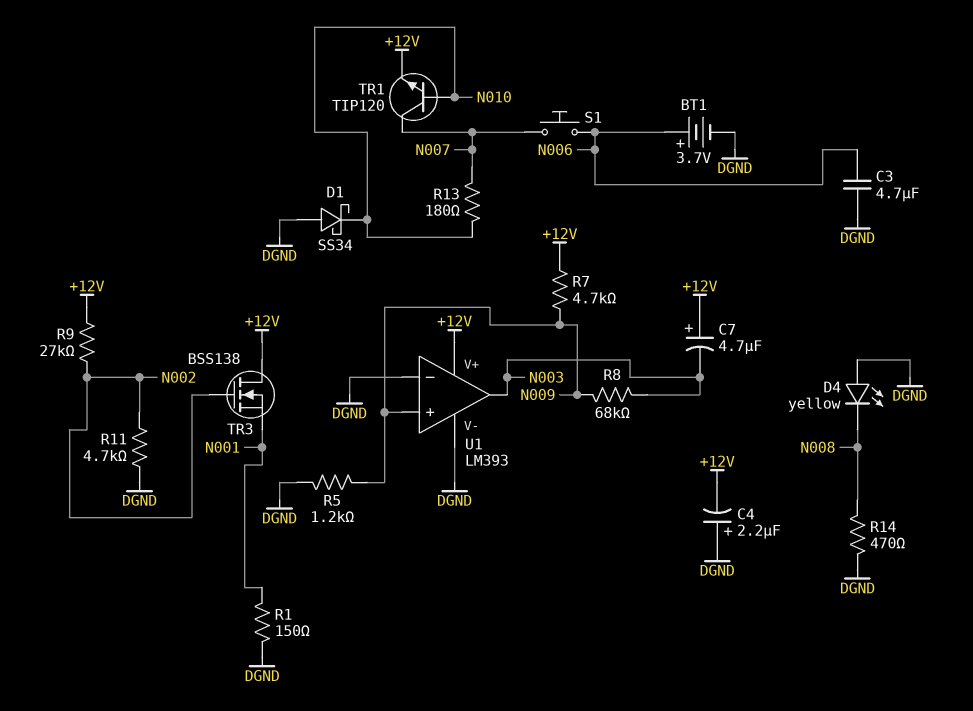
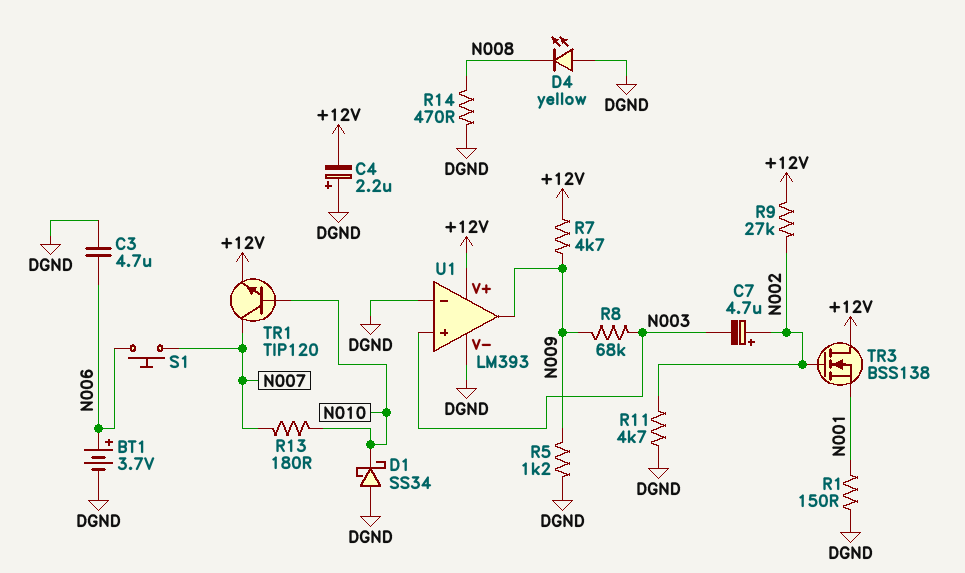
C7: 4.7uF (plus +12V, minus N003) -> 4.7uF (plus N002, minus N003)
U1 pin in+: N009 -> N003
U1 pin out: N003 -> N009

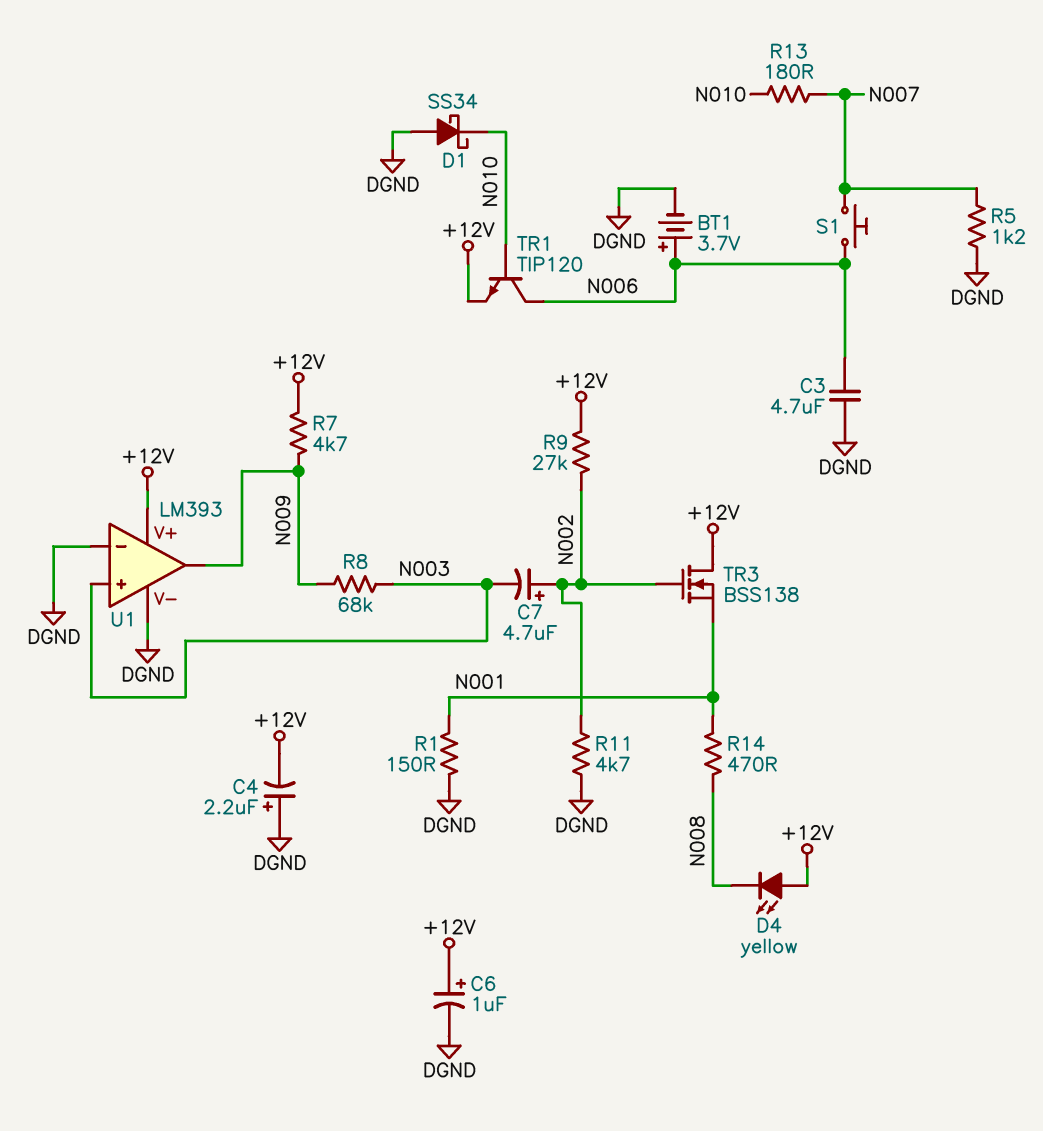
C6: none -> 1uF (plus +12V, minus DGND)
D4: LED yellow (A DGND, K N008) -> LED yellow (A +12V, K N008)
R5: 1.2k (DGND, N009) -> 1.2k (DGND, N007)
R14: 470 (DGND, N008) -> 470 (N001, N008)
TR1: NPN TIP120 (B N010, C N007, E +12V) -> NPN TIP120 (B N010, C N006, E +12V)

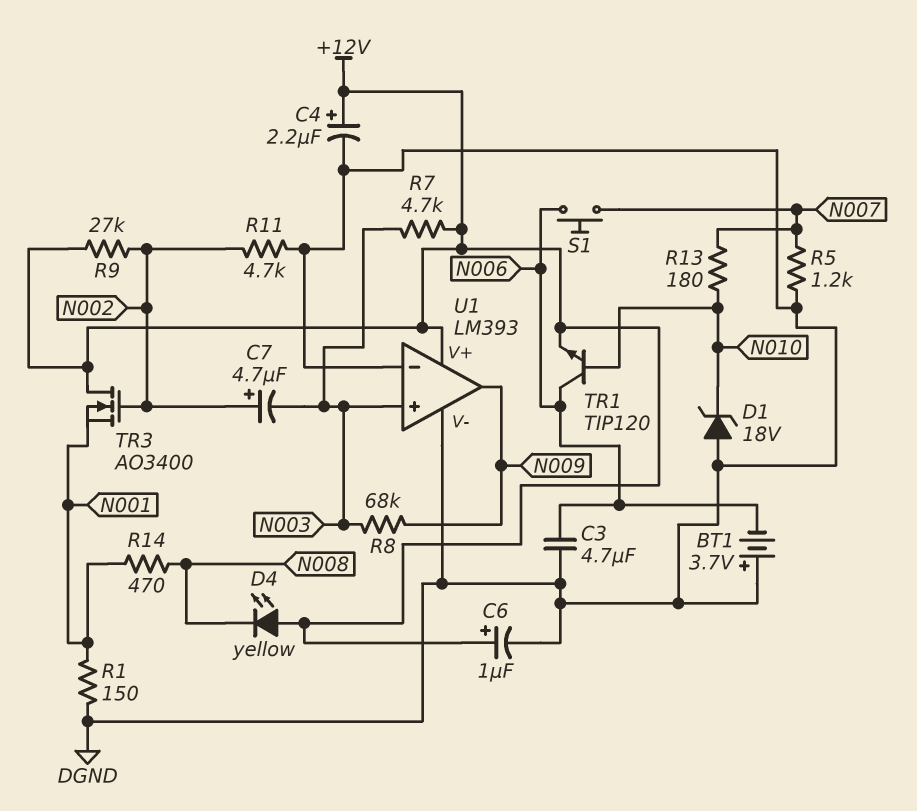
BT1: 3.7V (plus N006, minus DGND) -> 3.7V (plus DGND, minus N006)
C4: 2.2uF (plus DGND, minus +12V) -> 2.2uF (plus +12V, minus DGND)
D1: schottky SS34 (A DGND, K N010) -> zener 18V (A DGND, K N010)
R7: 4.7k (+12V, N009) -> 4.7k (+12V, N003)
TR3: NMOS BSS138 (G N002, D +12V, S N001) -> NMOS AO3400 (G N002, D +12V, S N001)

